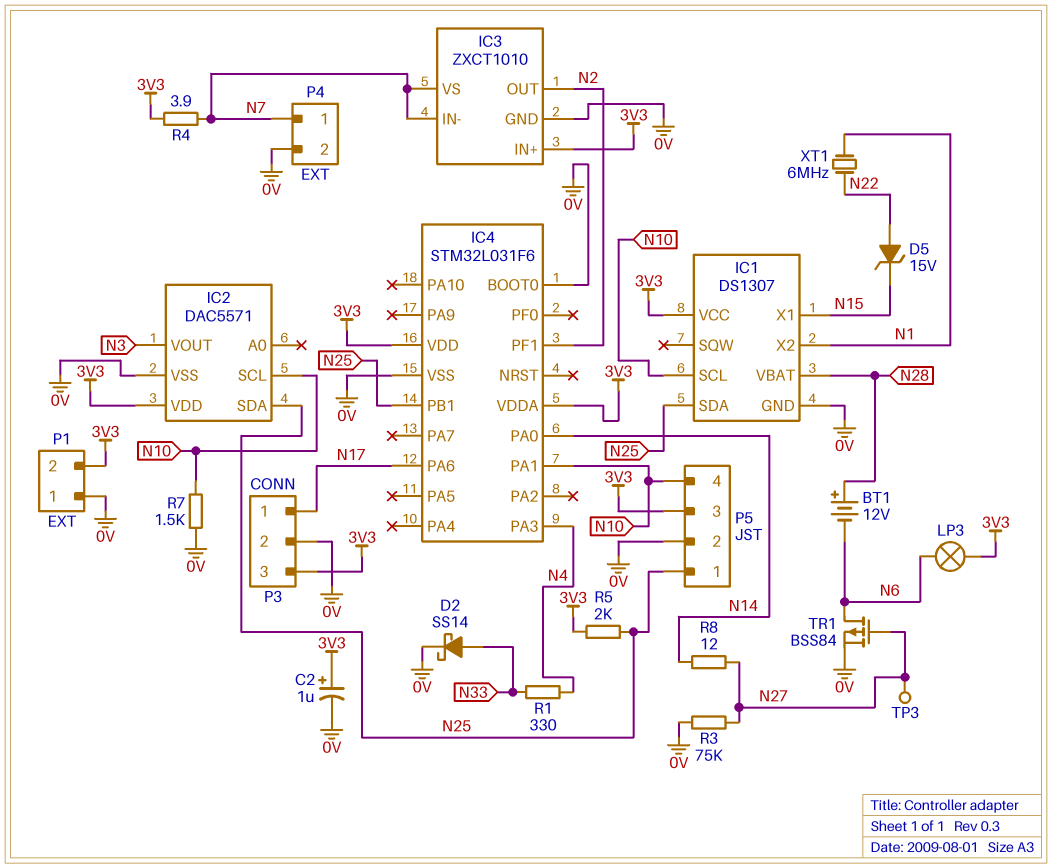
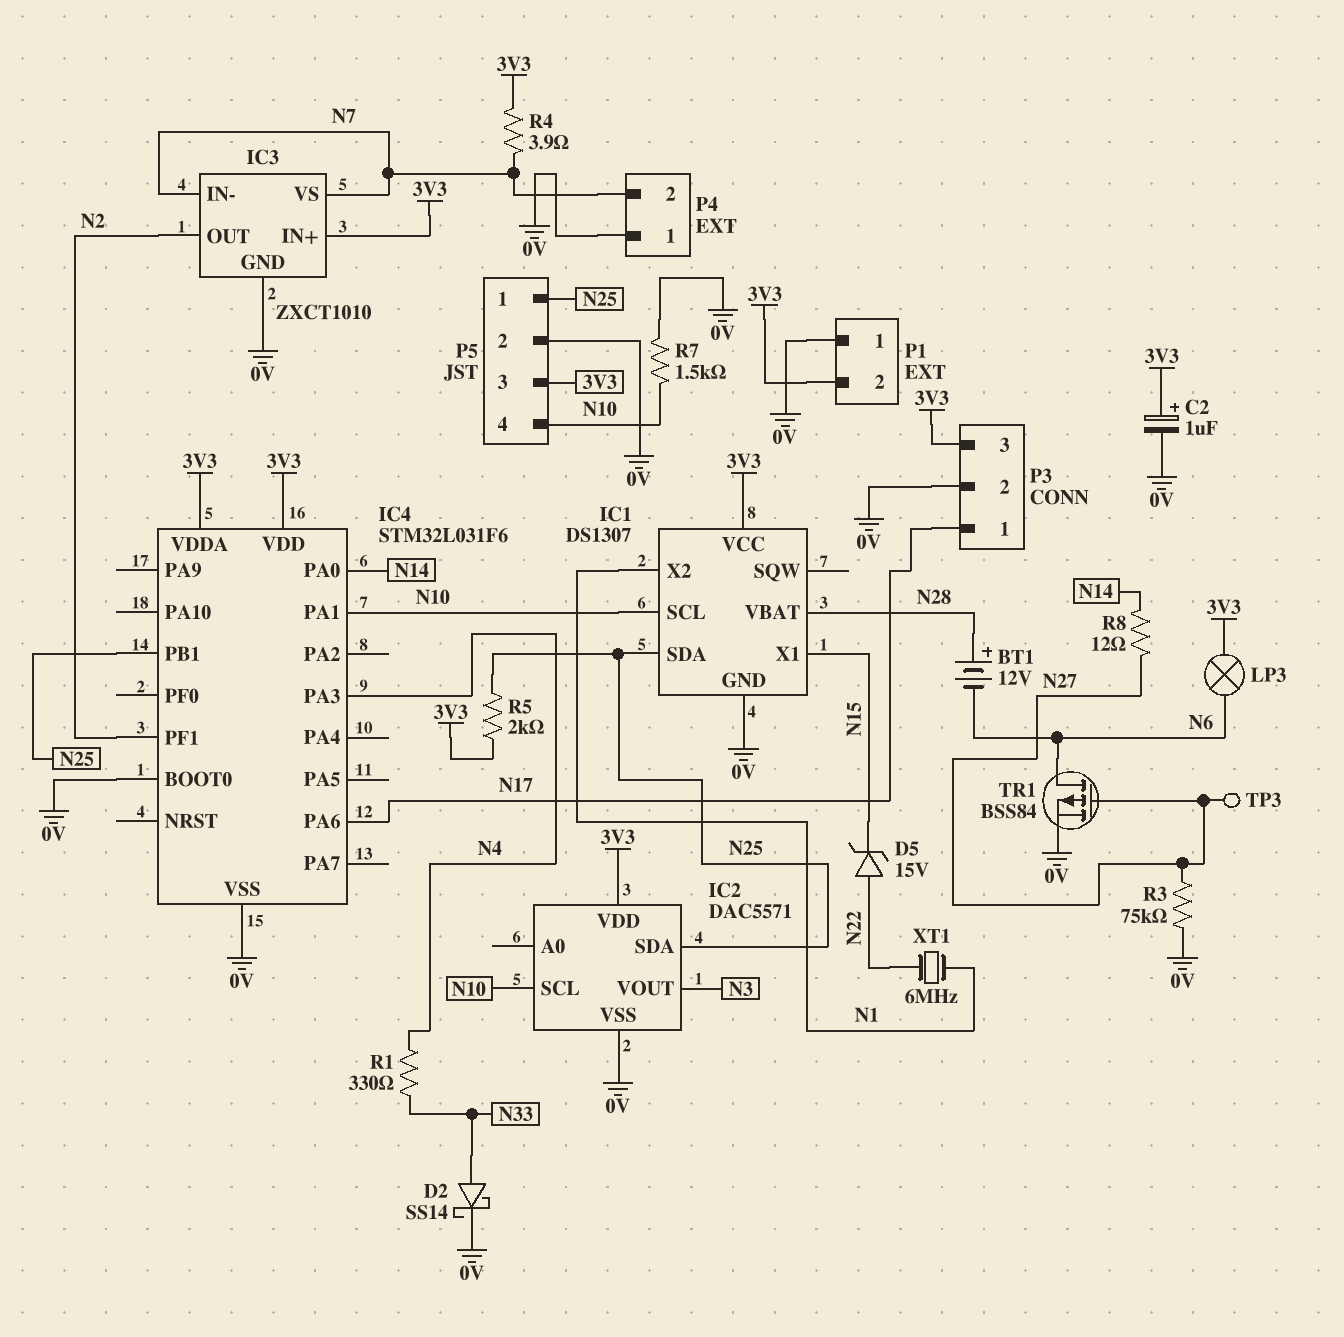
P4 pin 1: N7 -> 0V
P4 pin 2: 0V -> N7

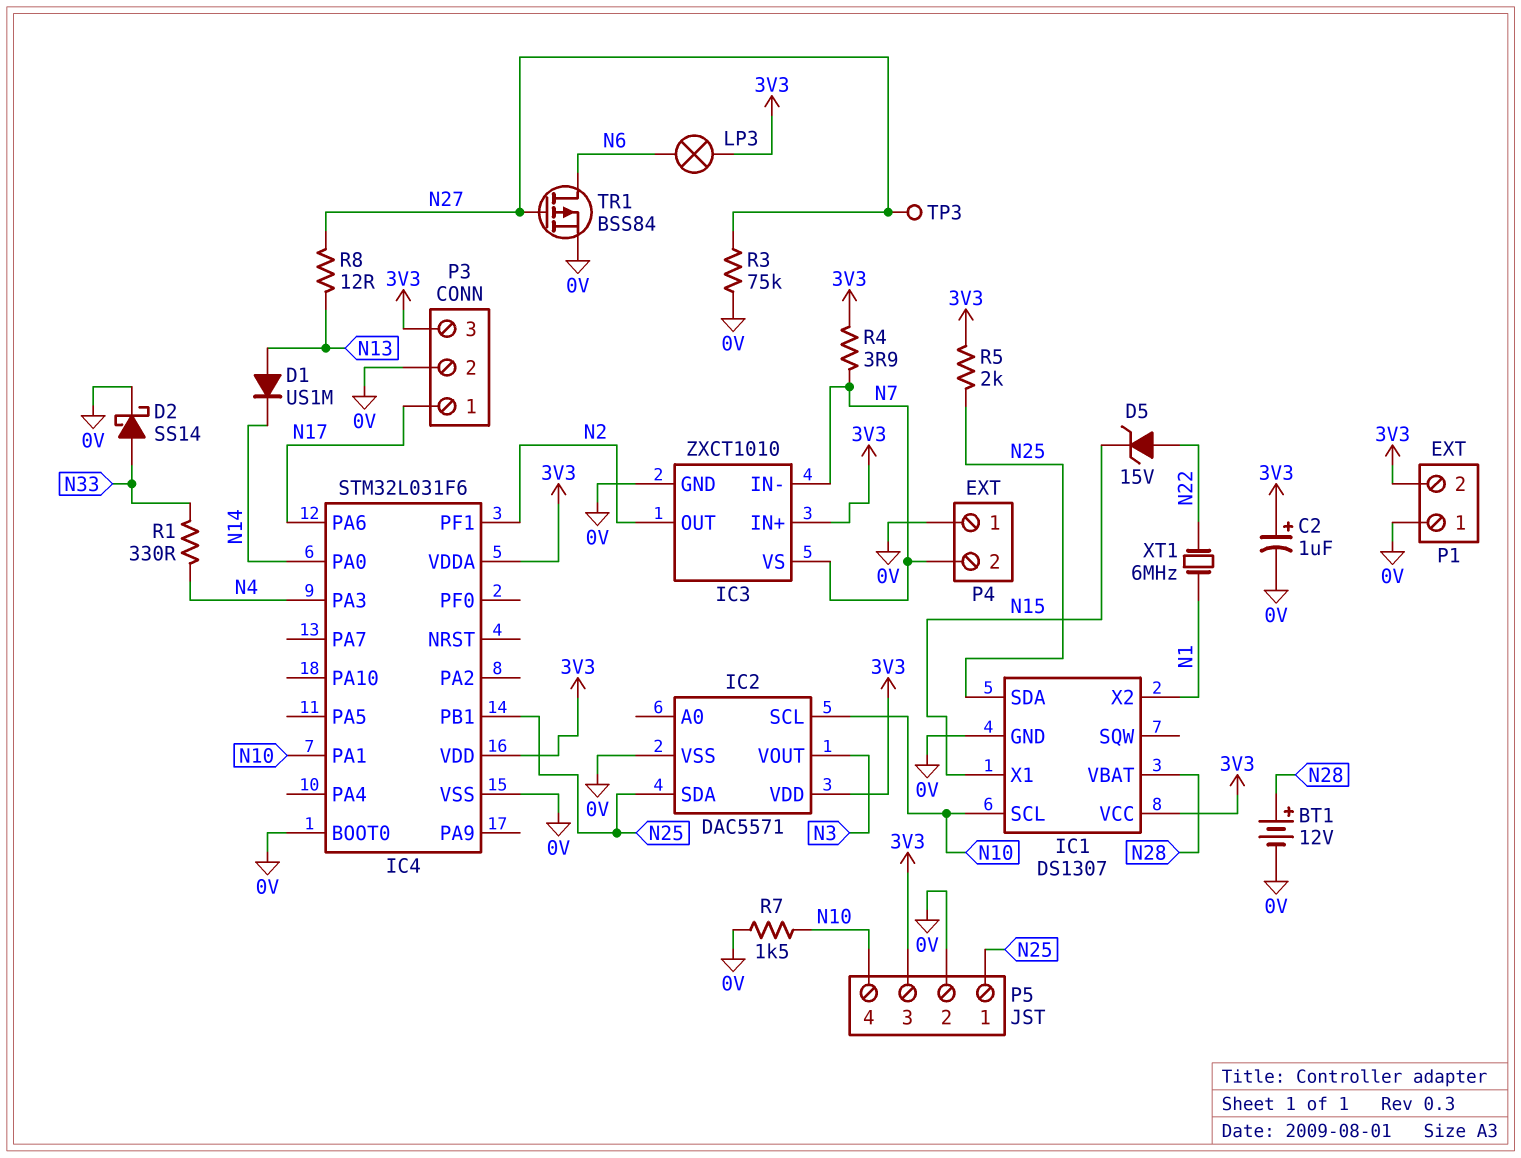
BT1: 12V (plus N28, minus N6) -> 12V (plus N28, minus 0V)
D1: none -> diode US1M (A N13, K N14)
R8: 12 (N14, N27) -> 12 (N13, N27)

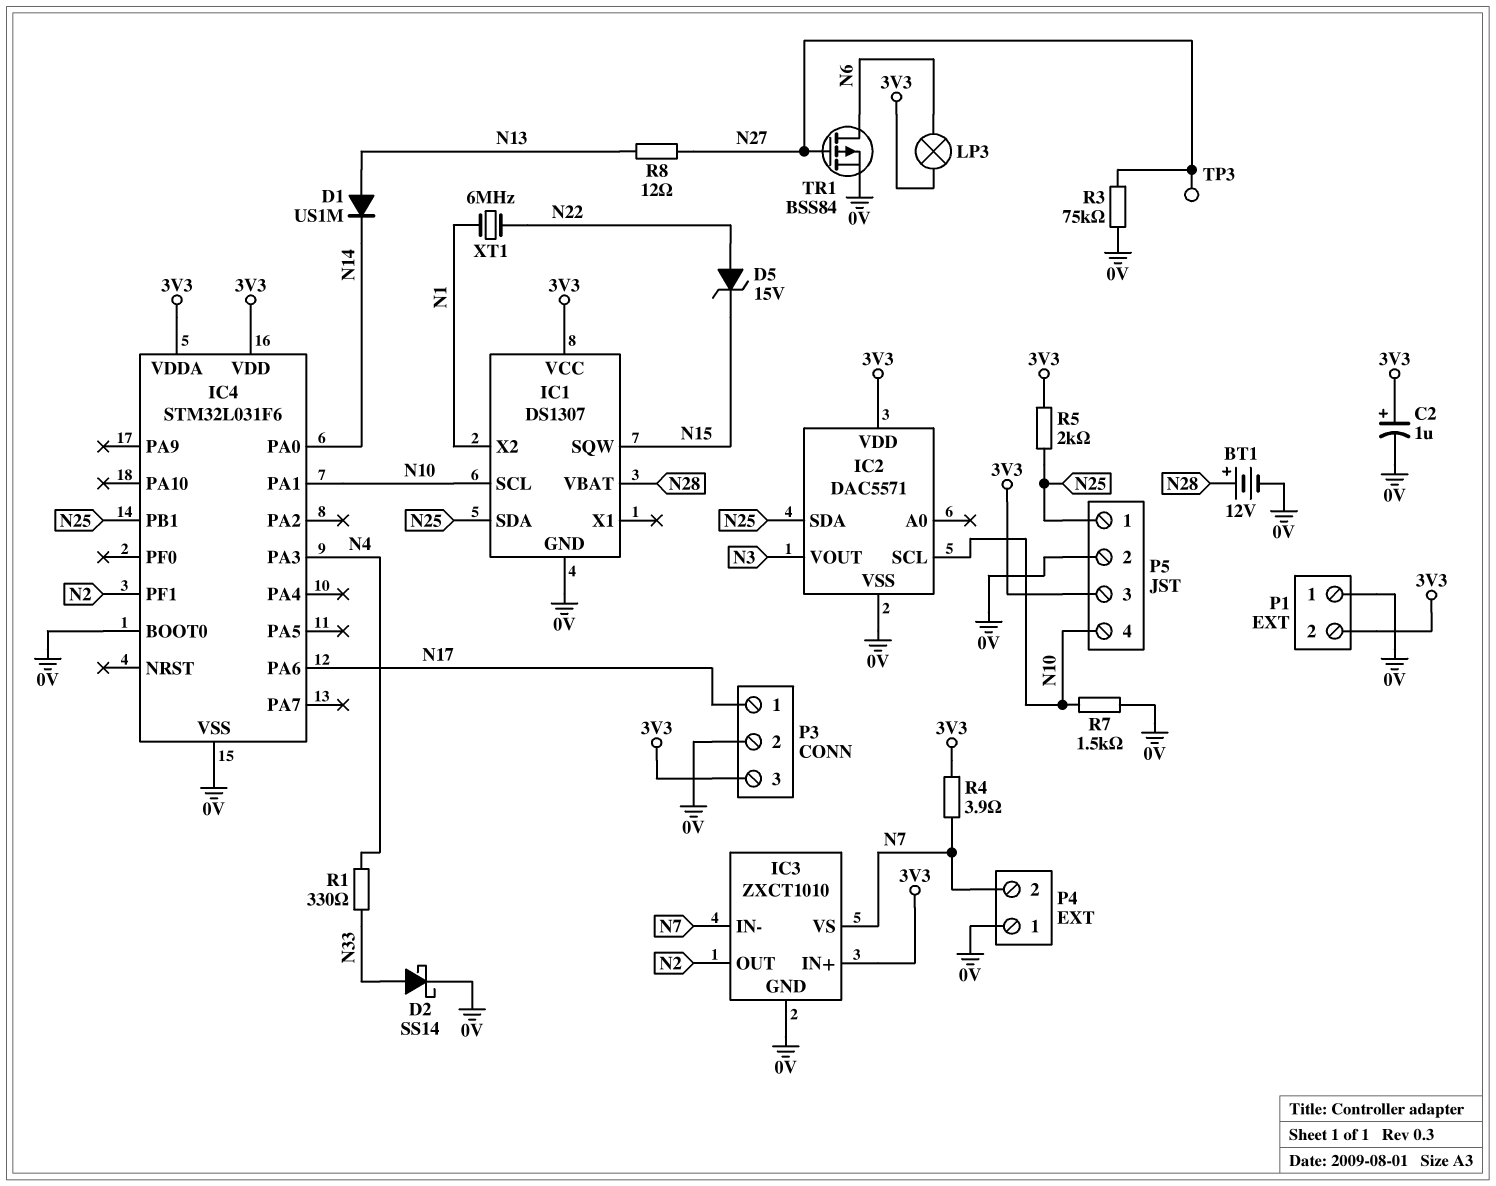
IC1 pin SQW: none -> N15
IC1 pin X1: N15 -> none

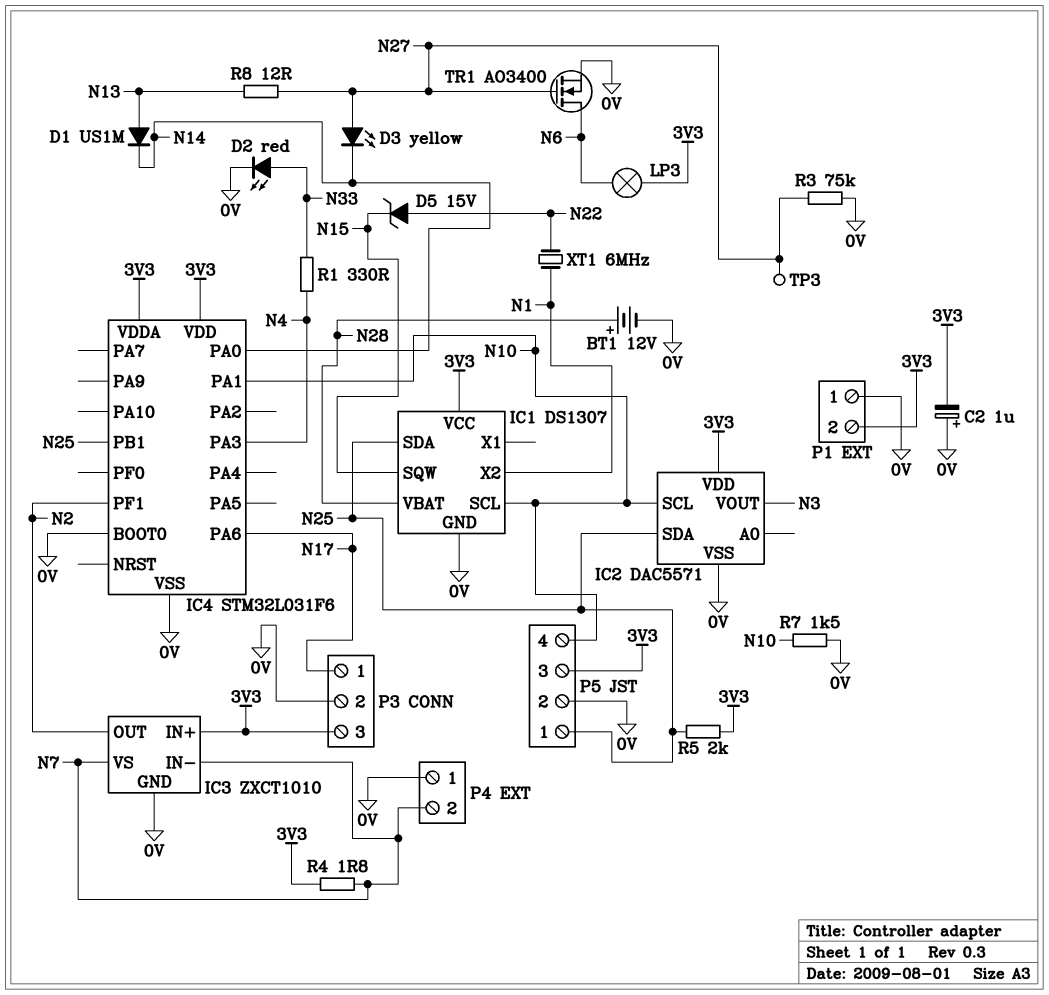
C2: 1uF (plus 3V3, minus 0V) -> 1uF (plus 0V, minus 3V3)
D2: schottky SS14 (A N33, K 0V) -> LED red (A N33, K 0V)
D3: none -> LED yellow (A N27, K N14)
R4: 3.9 (3V3, N7) -> 1.8 (3V3, N7)
TR1: PMOS BSS84 (G N27, D N6, S 0V) -> NMOS AO3400 (G N27, D N6, S 0V)

